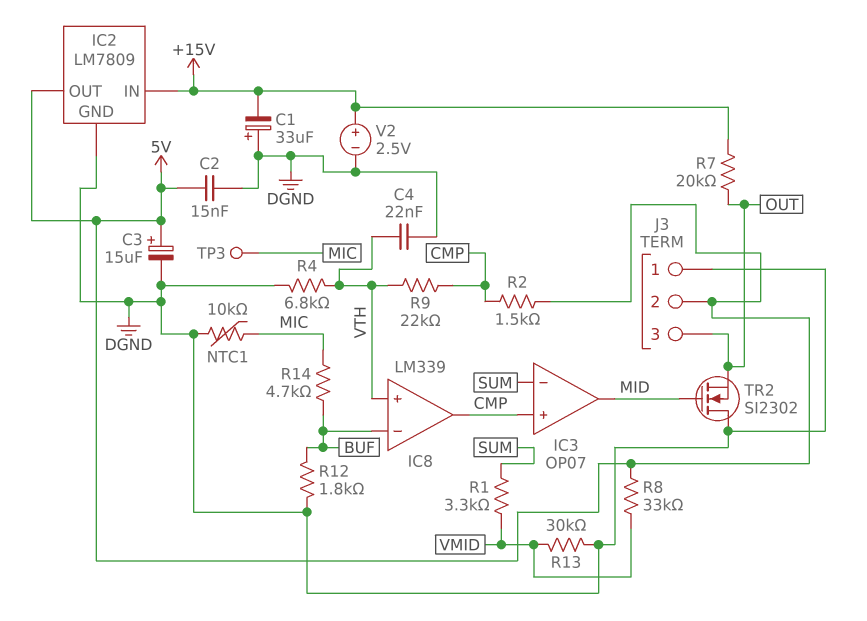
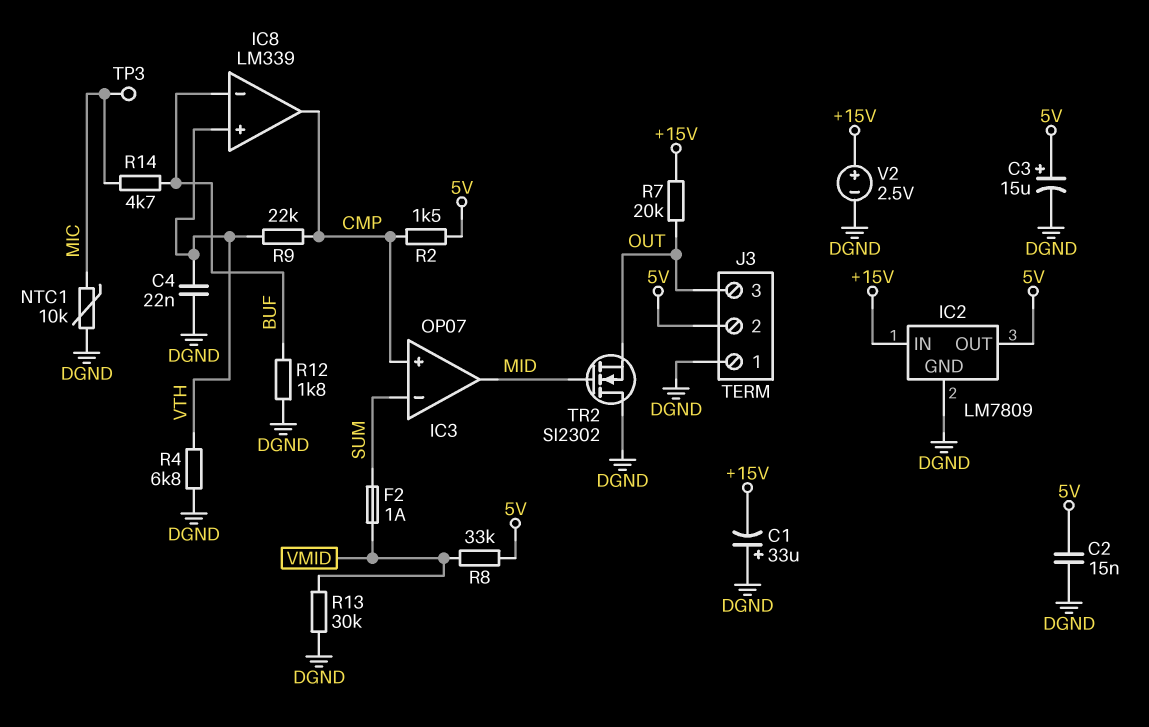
F2: none -> 1A (SUM, VMID)
R1: 3.3k (SUM, VMID) -> none

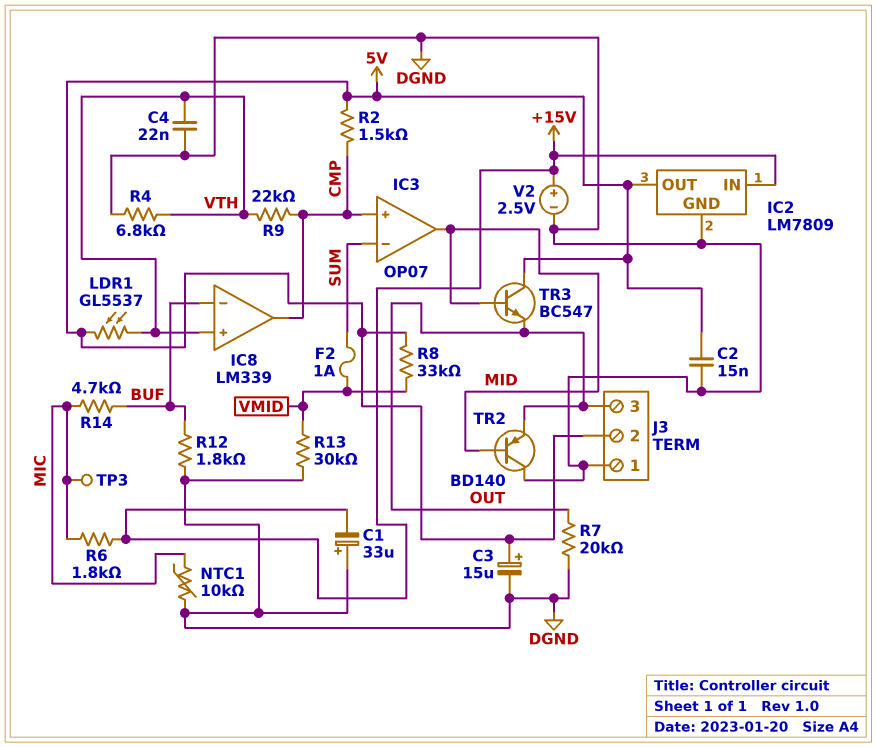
LDR1: none -> GL5537 (5V, VTH)
R6: none -> 1.8k (+15V, MIC)
R7: 20k (+15V, OUT) -> 20k (DGND, OUT)
TR2: NMOS SI2302 (G MID, D DGND, S OUT) -> PNP BD140 (B MID, C DGND, E OUT)
TR3: none -> NPN BC547 (B MID, C 5V, E OUT)

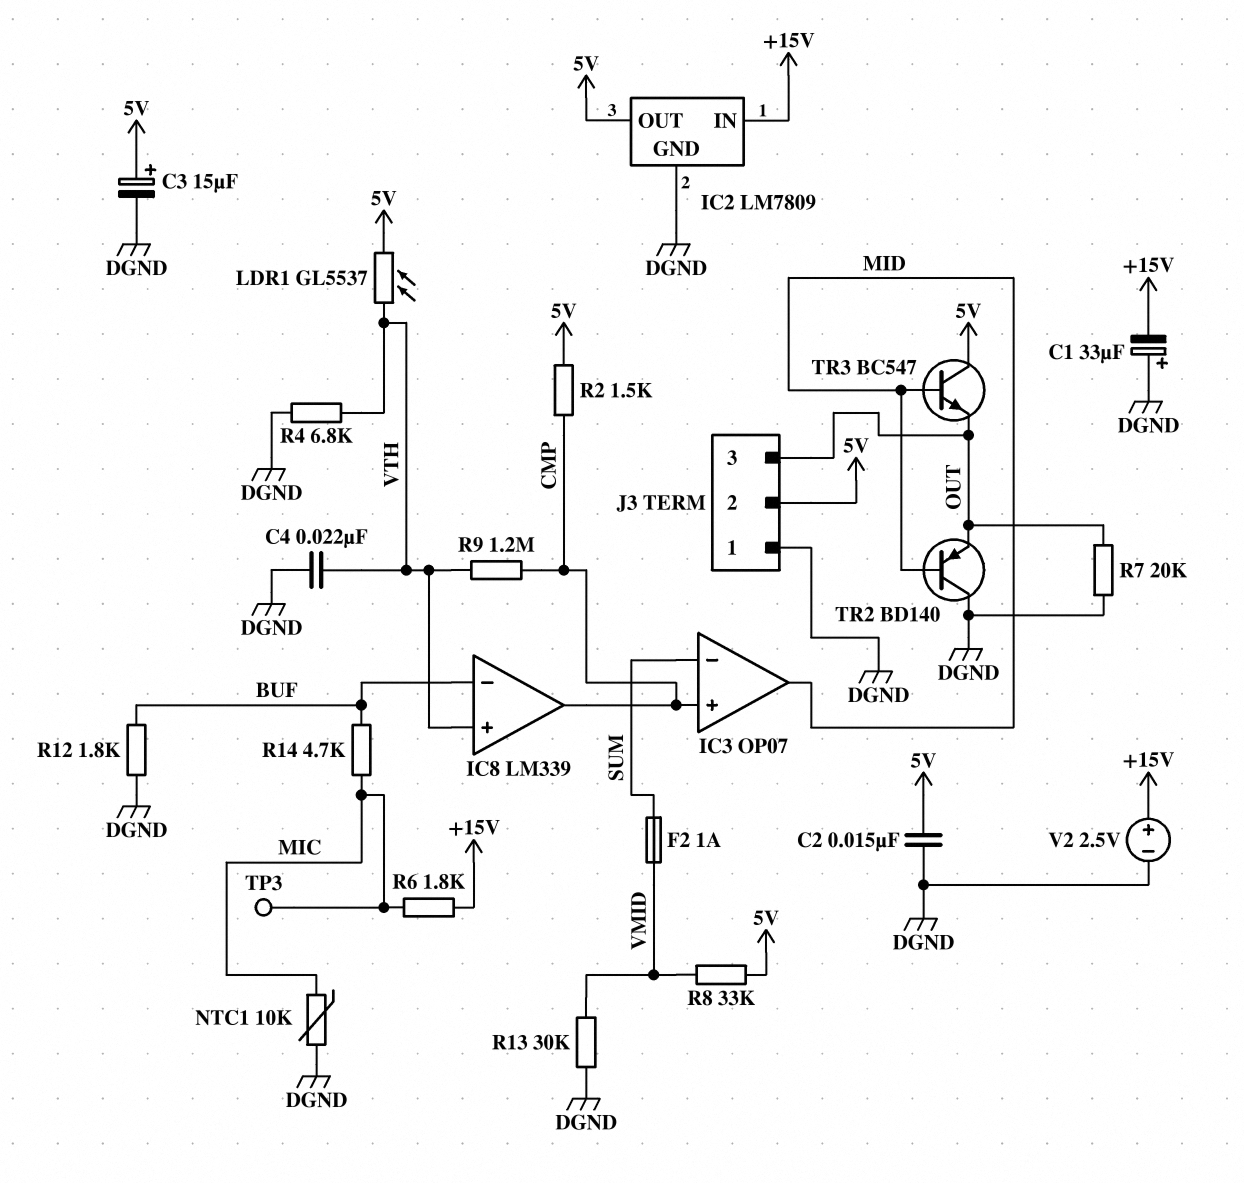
R9: 22k (CMP, VTH) -> 1.2M (CMP, VTH)

